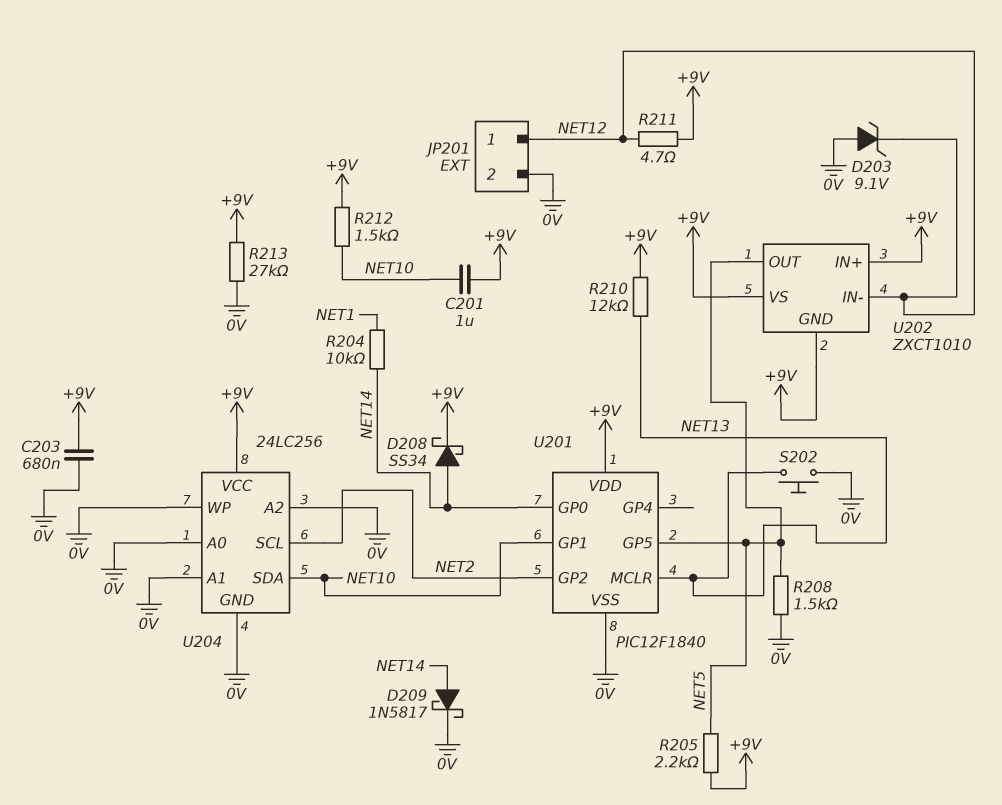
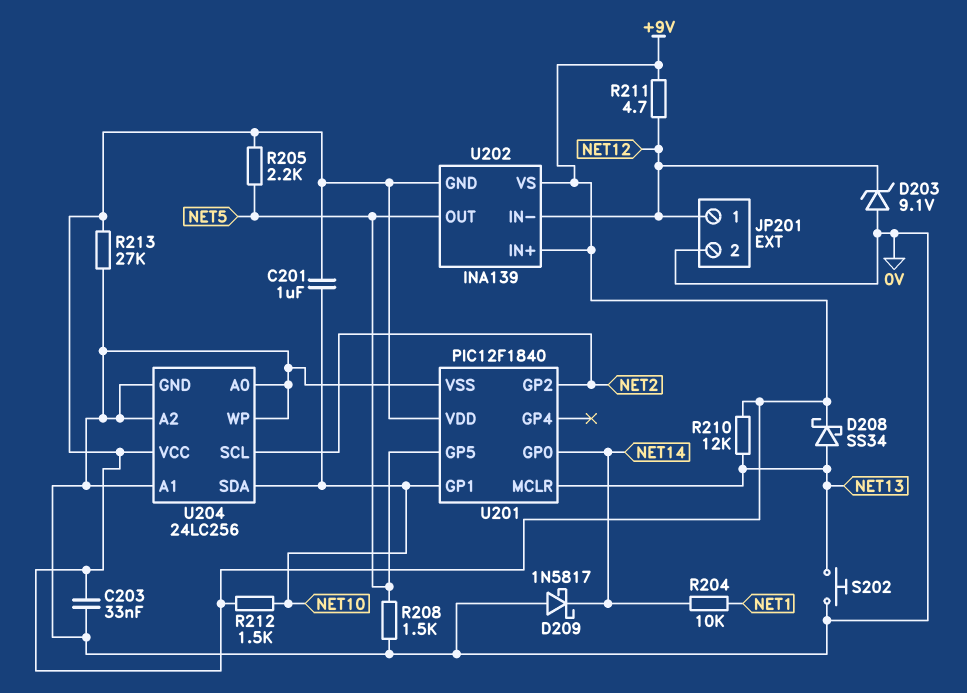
C203: 680nF (+9V, 0V) -> 33nF (+9V, 0V)
D208: schottky SS34 (A NET14, K +9V) -> schottky SS34 (A NET13, K +9V)
D209: schottky 1N5817 (A NET14, K 0V) -> schottky 1N5817 (A 0V, K NET14)
U202: ZXCT1010 -> INA139

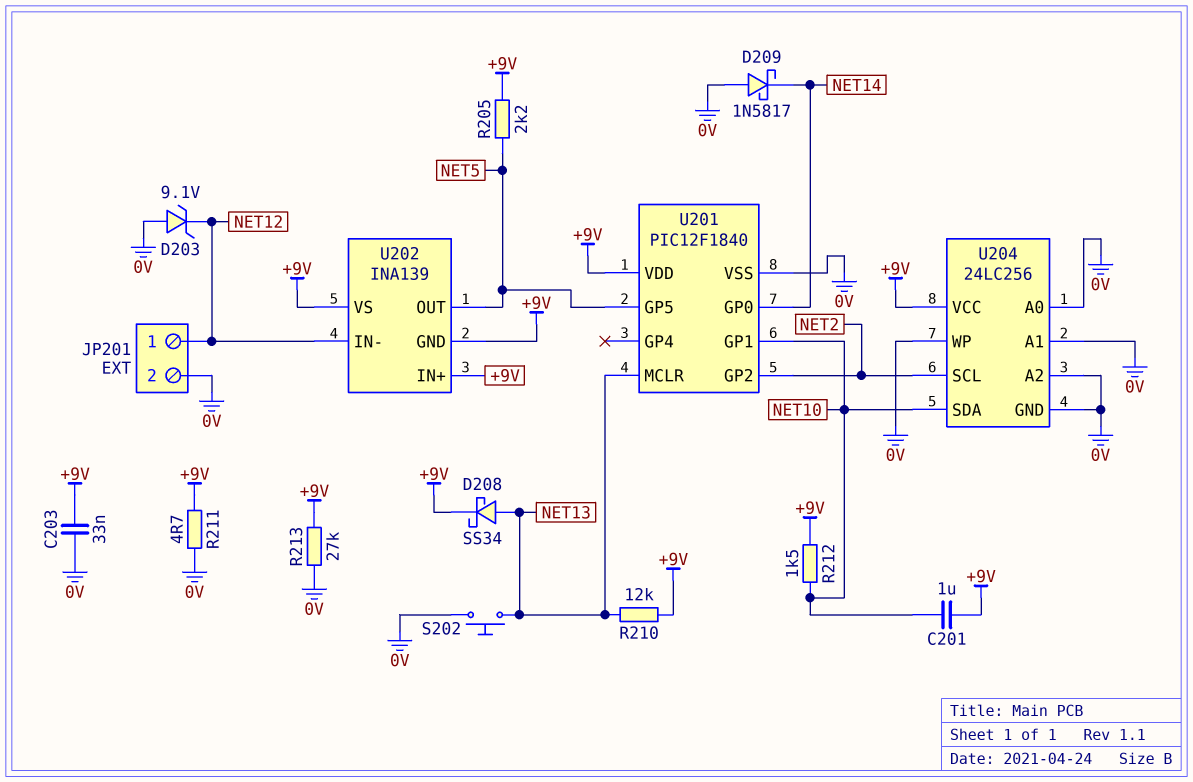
R204: 10k (NET1, NET14) -> none
R208: 1.5k (0V, NET5) -> none
R211: 4.7 (+9V, NET12) -> 4.7 (+9V, 0V)

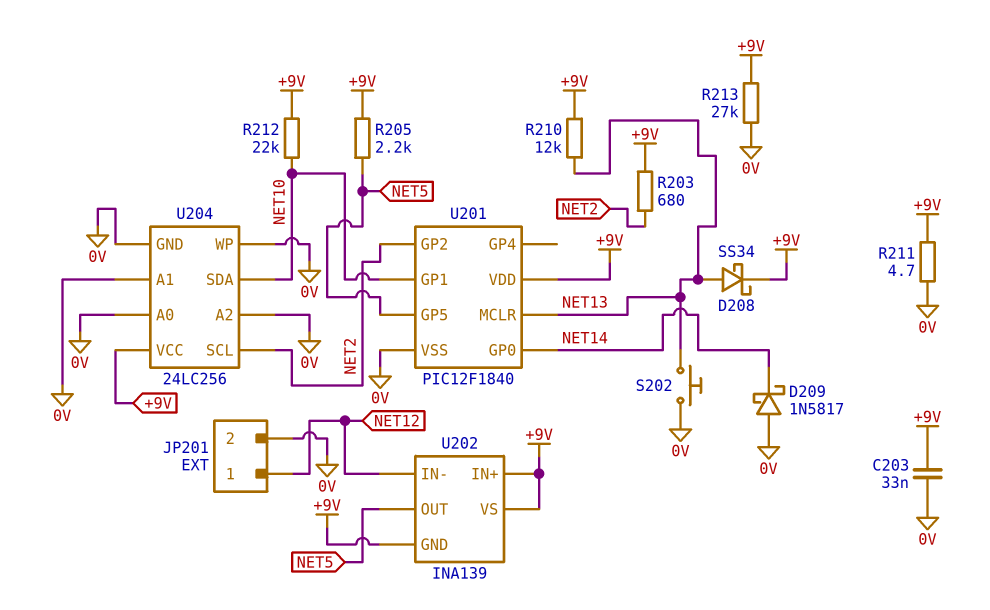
C201: 1uF (+9V, NET10) -> none
D203: zener 9.1V (A 0V, K NET12) -> none
R203: none -> 680 (+9V, NET2)
R212: 1.5k (+9V, NET10) -> 22k (+9V, NET10)

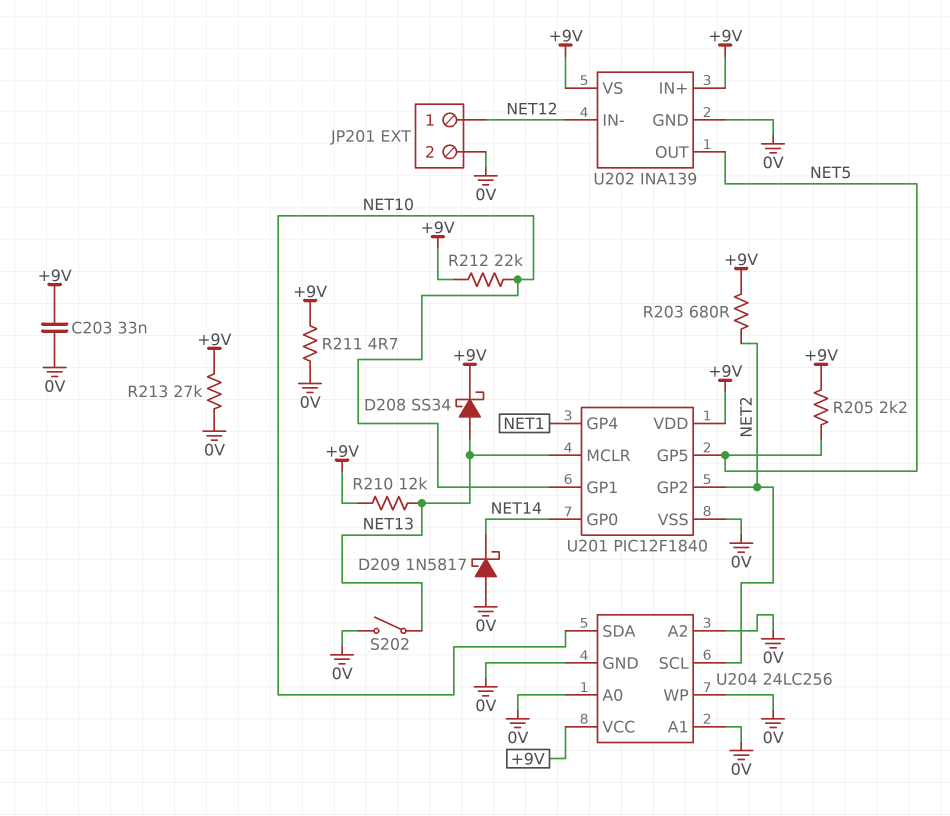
S202: button (0V, NET13) -> switch (0V, NET13)
U201 pin GP4: none -> NET1
U202 pin GND: +9V -> 0V

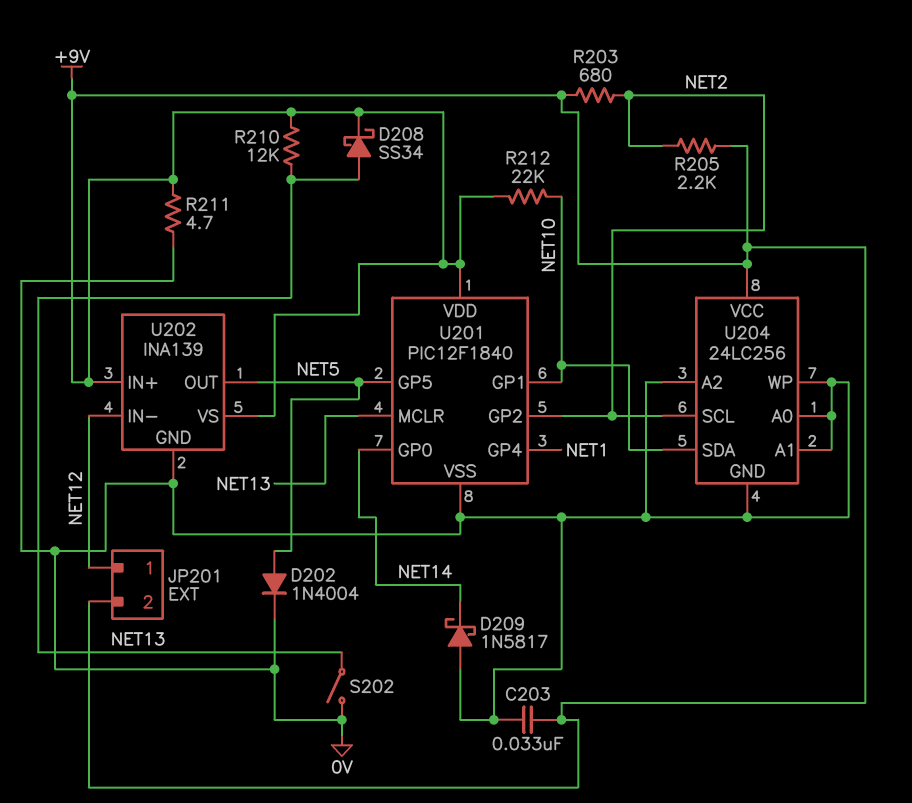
D202: none -> diode 1N4004 (A NET5, K 0V)
JP201 pin 2: 0V -> +9V
R205: 2.2k (+9V, NET5) -> 2.2k (+9V, NET2)
R213: 27k (+9V, 0V) -> none

